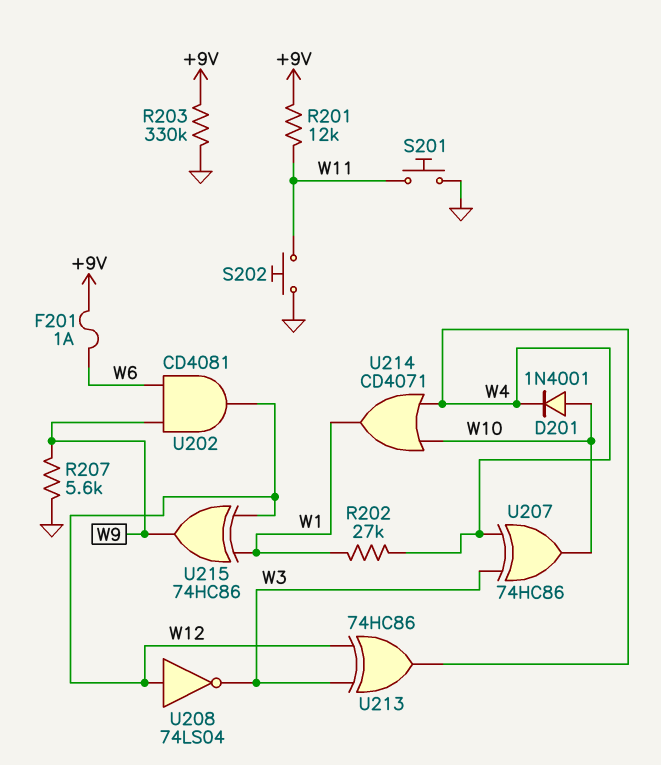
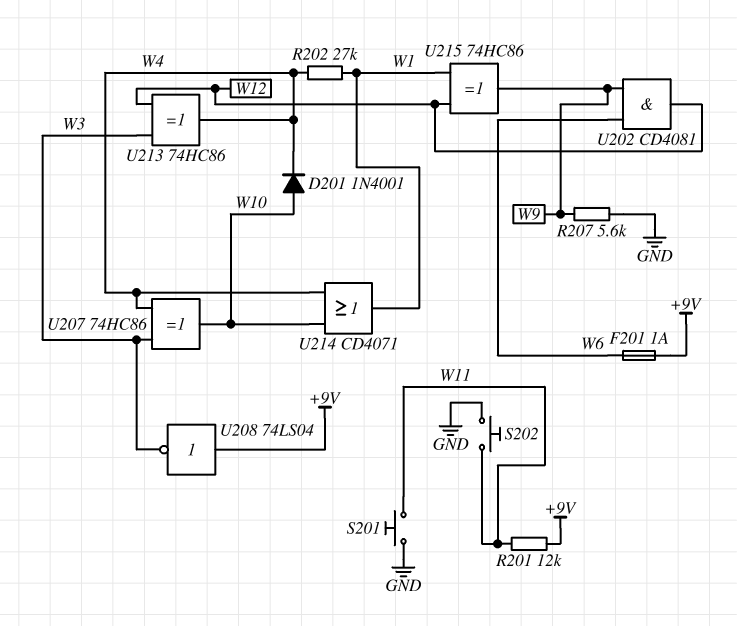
R203: 330k (+9V, GND) -> none
U208: NOT 74LS04 (in W12, out W3) -> NOT 74LS04 (in +9V, out W3)

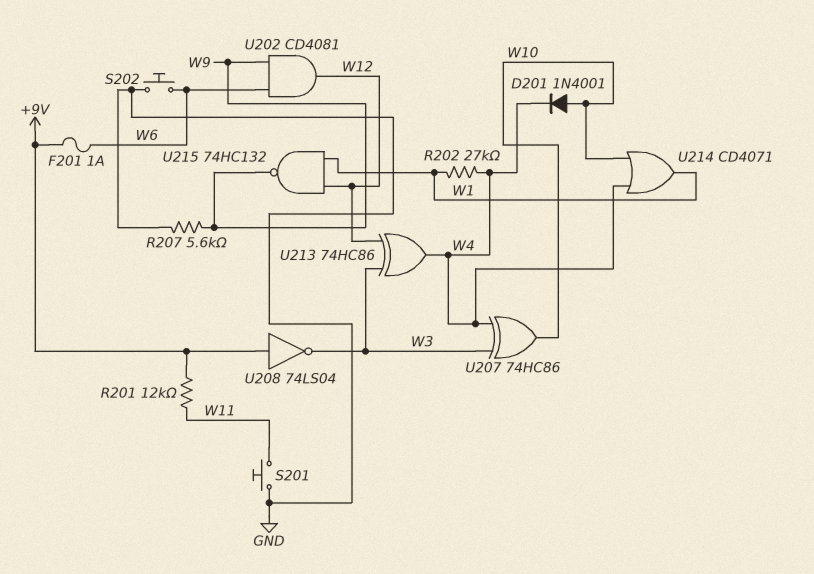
S202: button (GND, W11) -> button (GND, W6)
U215: XOR 74HC86 (in W1, in W12, out W9) -> NAND 74HC132 (in W1, in W12, out W9)

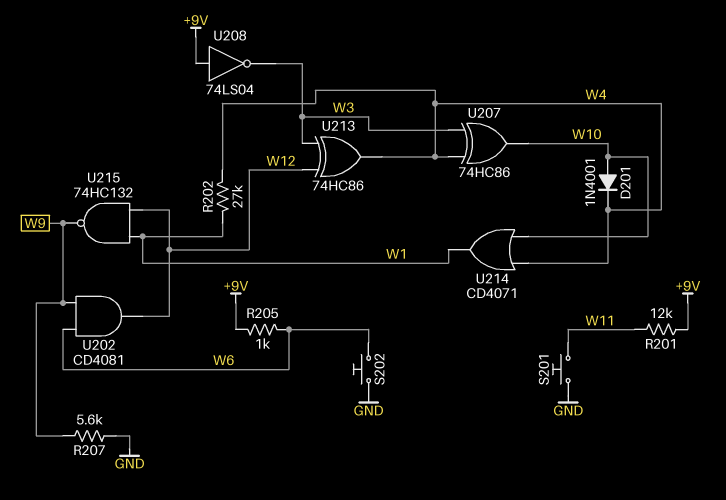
F201: 1A (+9V, W6) -> none
R205: none -> 1k (+9V, W6)

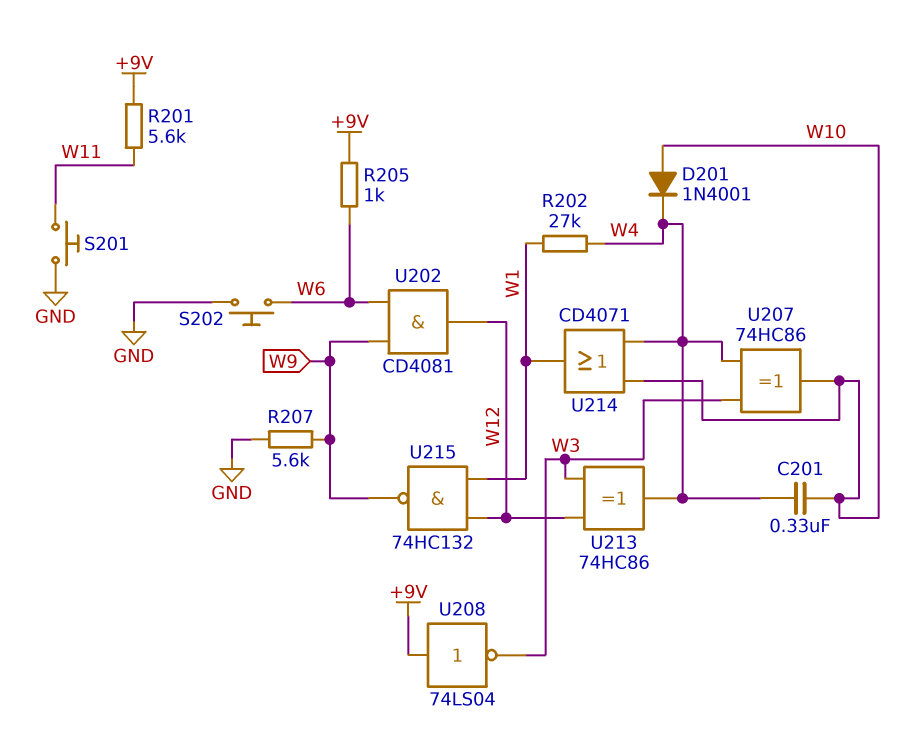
C201: none -> 330nF (W4, W10)
R201: 12k (+9V, W11) -> 5.6k (+9V, W11)

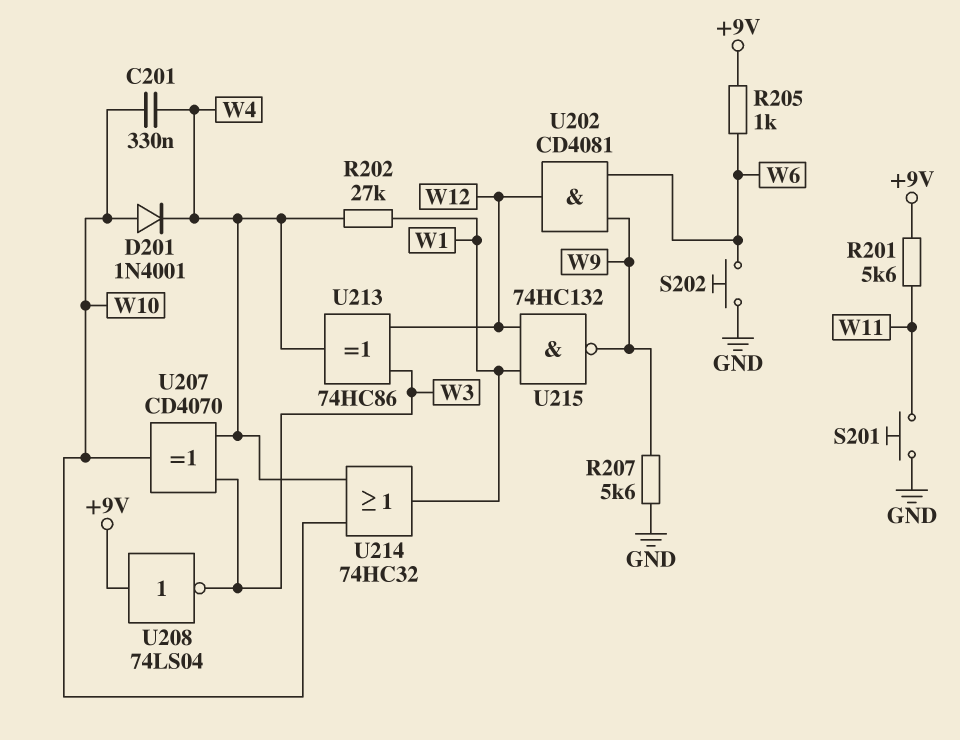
U207: XOR 74HC86 (in W3, in W4, out W10) -> XOR CD4070 (in W3, in W4, out W10)
U214: OR CD4071 (in W4, in W10, out W1) -> OR 74HC32 (in W4, in W10, out W1)

